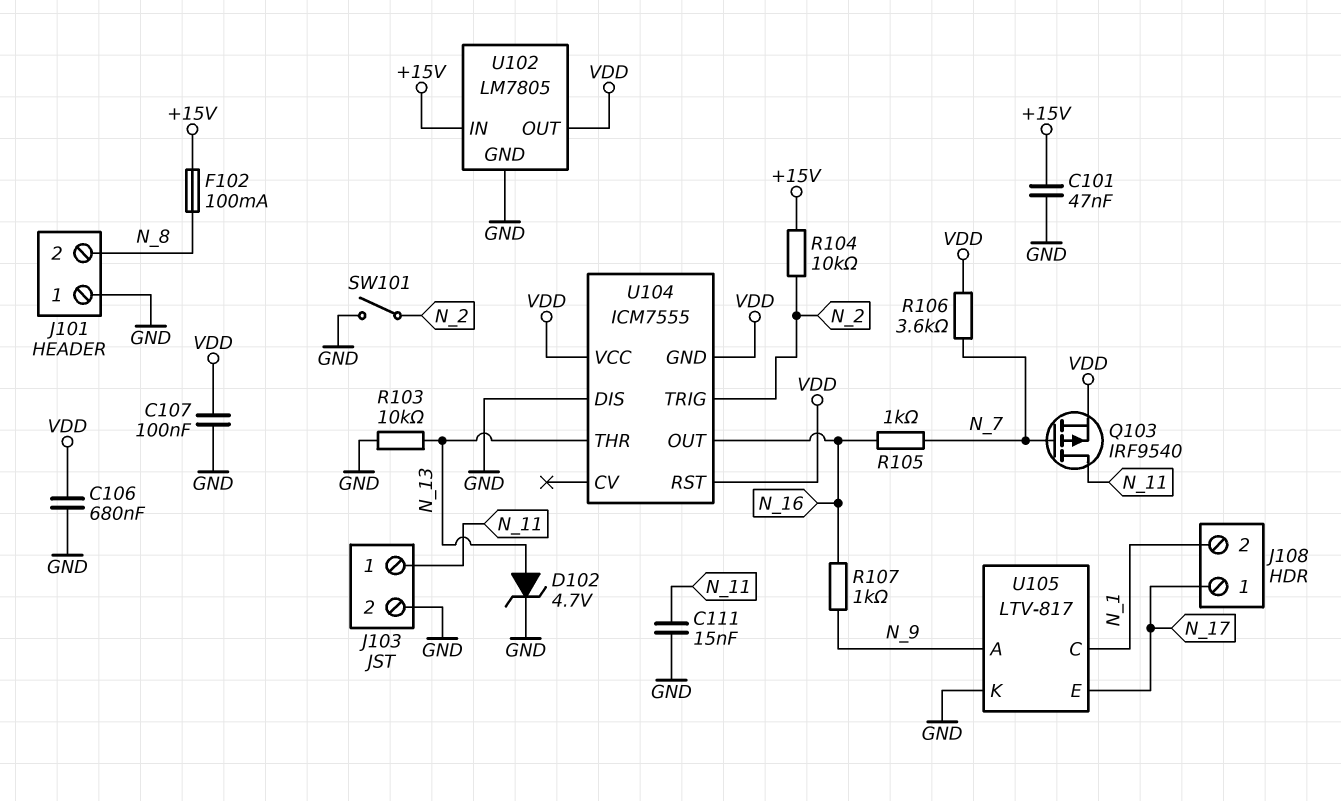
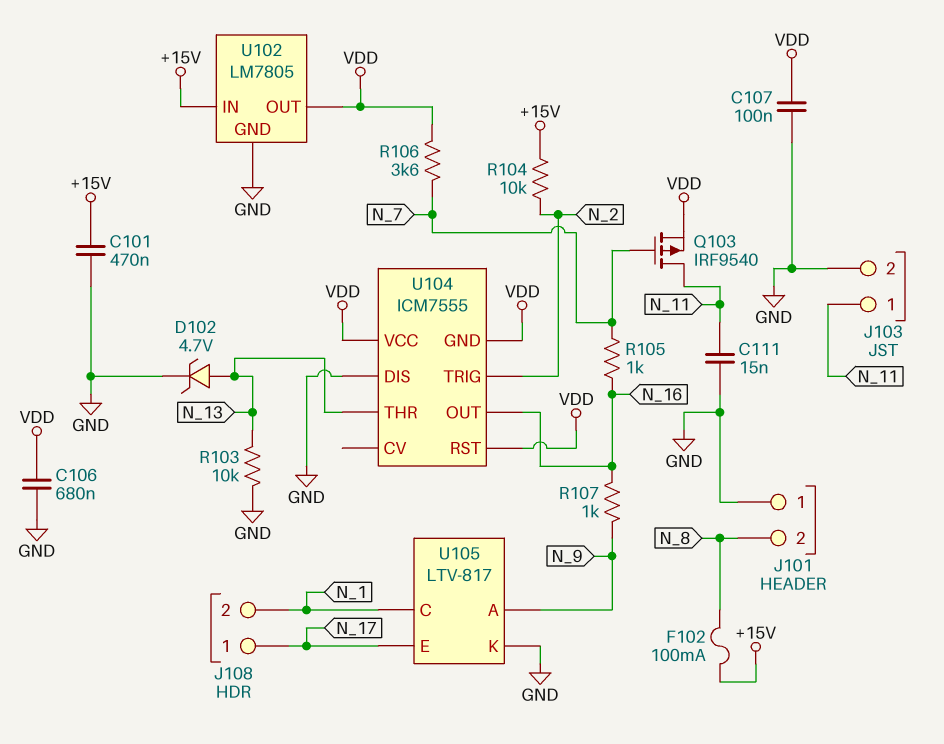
C101: 47nF (+15V, GND) -> 470nF (+15V, GND)
SW101: switch (GND, N_2) -> none

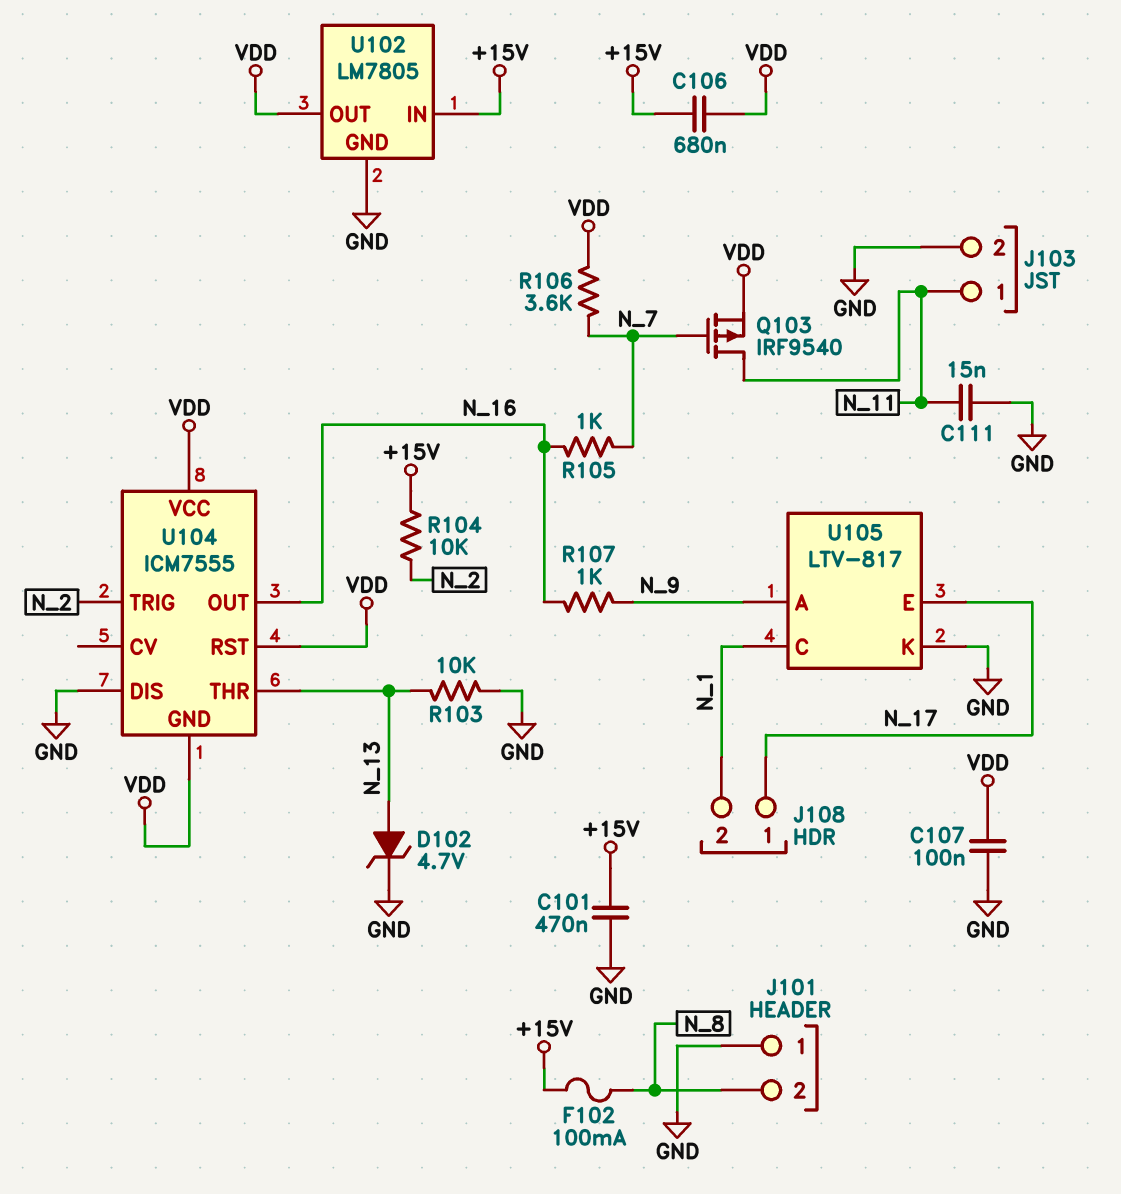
C106: 680nF (GND, VDD) -> 680nF (+15V, VDD)

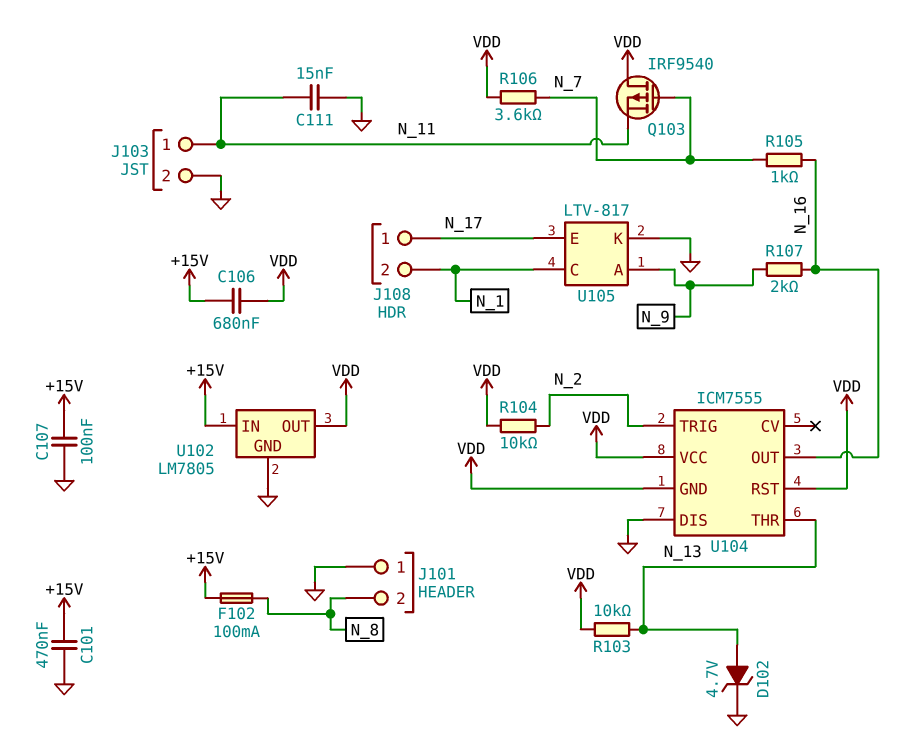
C107: 100nF (GND, VDD) -> 100nF (+15V, GND)
Q103: PMOS IRF9540 (G N_7, D N_11, S VDD) -> PMOS IRF9540 (G N_7, D VDD, S N_11)
R103: 10k (GND, N_13) -> 10k (N_13, VDD)
R104: 10k (+15V, N_2) -> 10k (N_2, VDD)
R107: 1k (N_9, N_16) -> 2k (N_9, N_16)

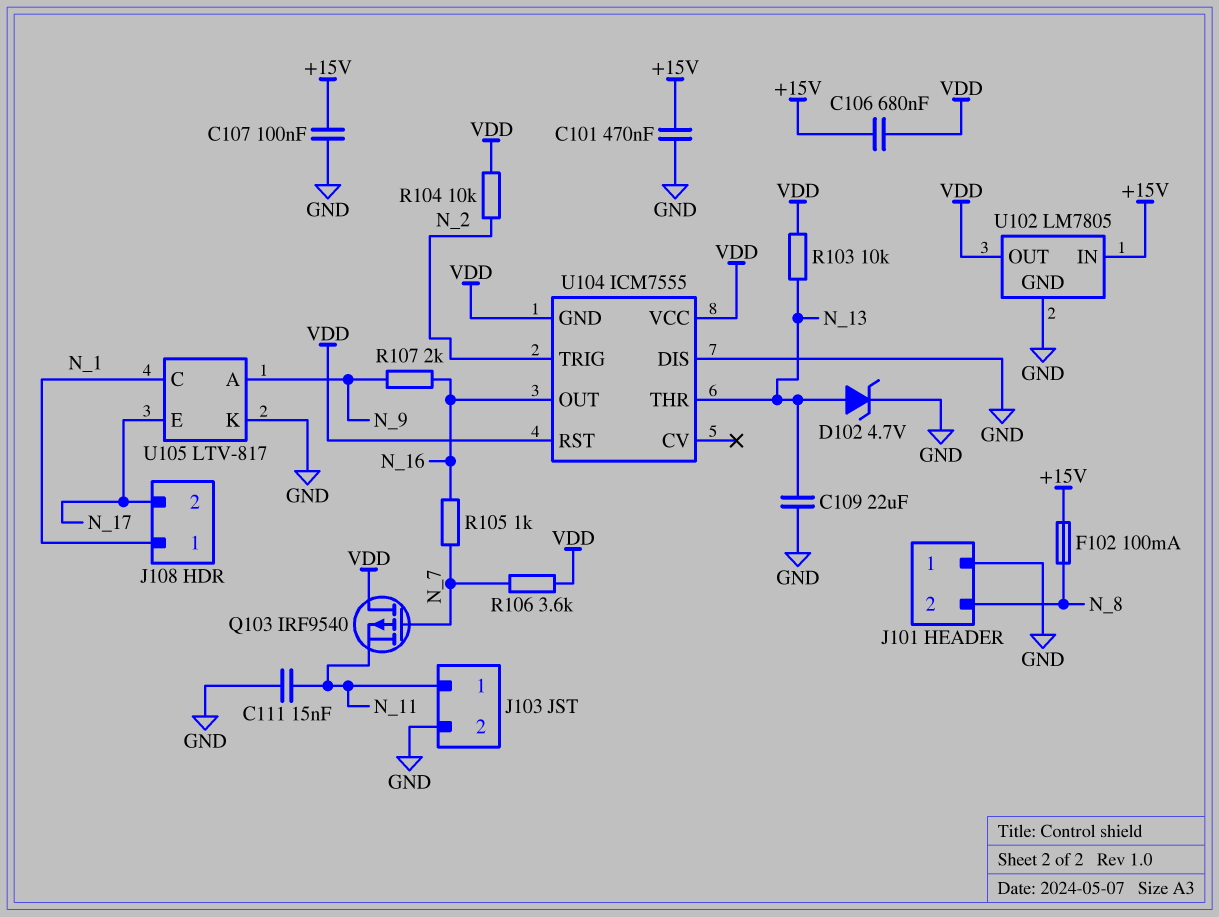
C109: none -> 22uF (GND, N_13)
J108 pin 1: N_17 -> N_1
J108 pin 2: N_1 -> N_17

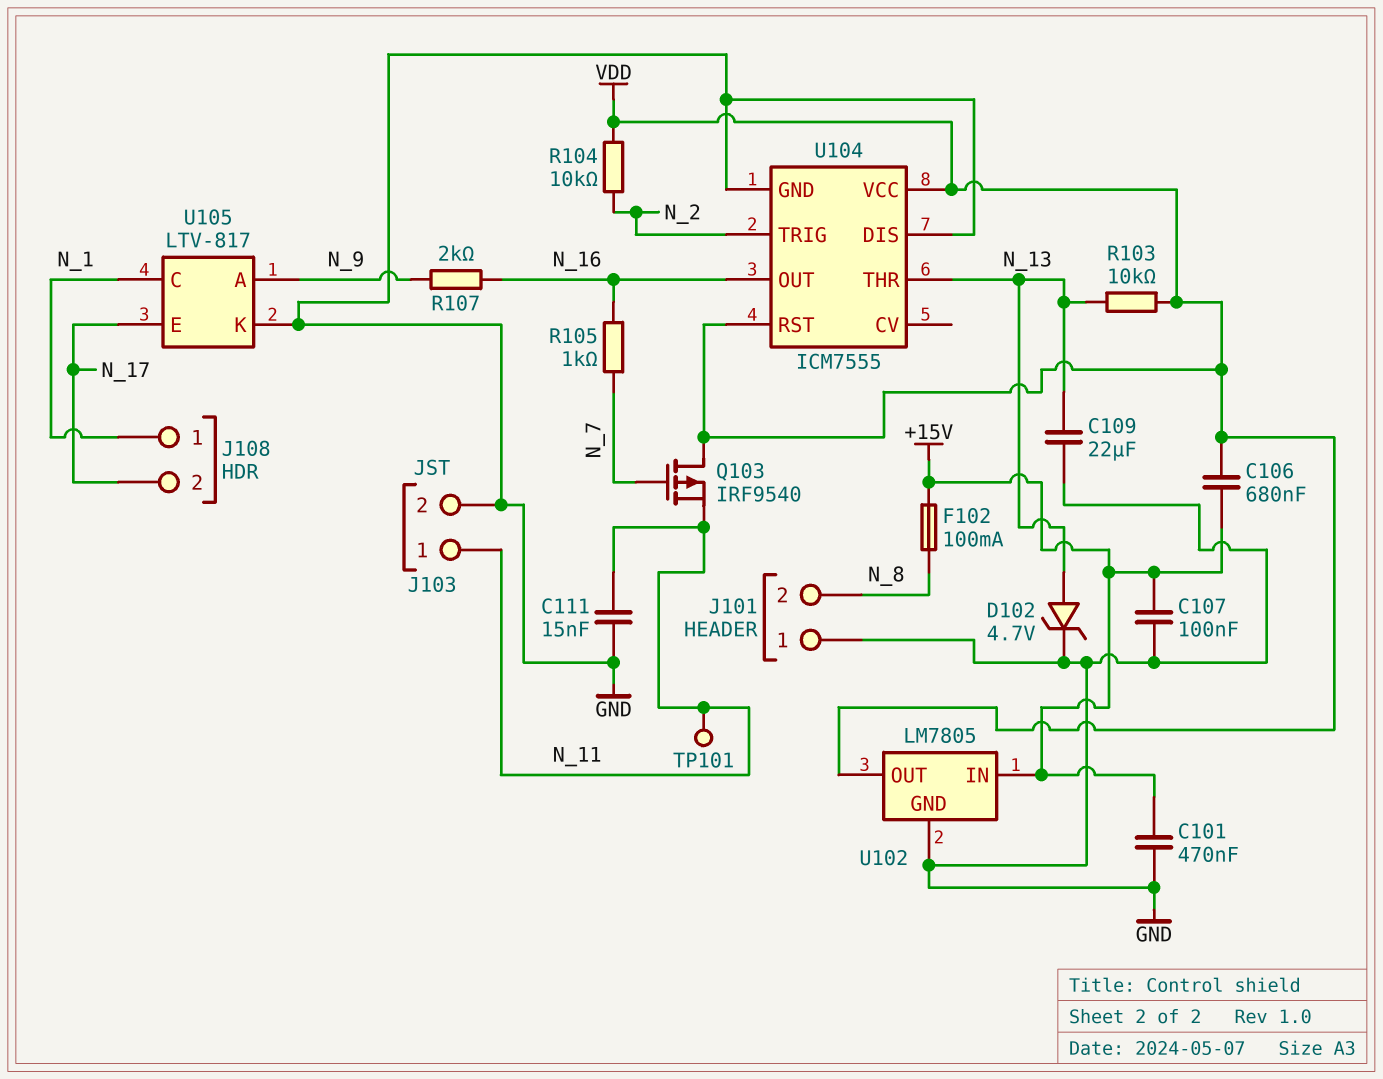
R106: 3.6k (N_7, VDD) -> none
TP101: none -> test point (N_11)
U104 pin GND: VDD -> GND

